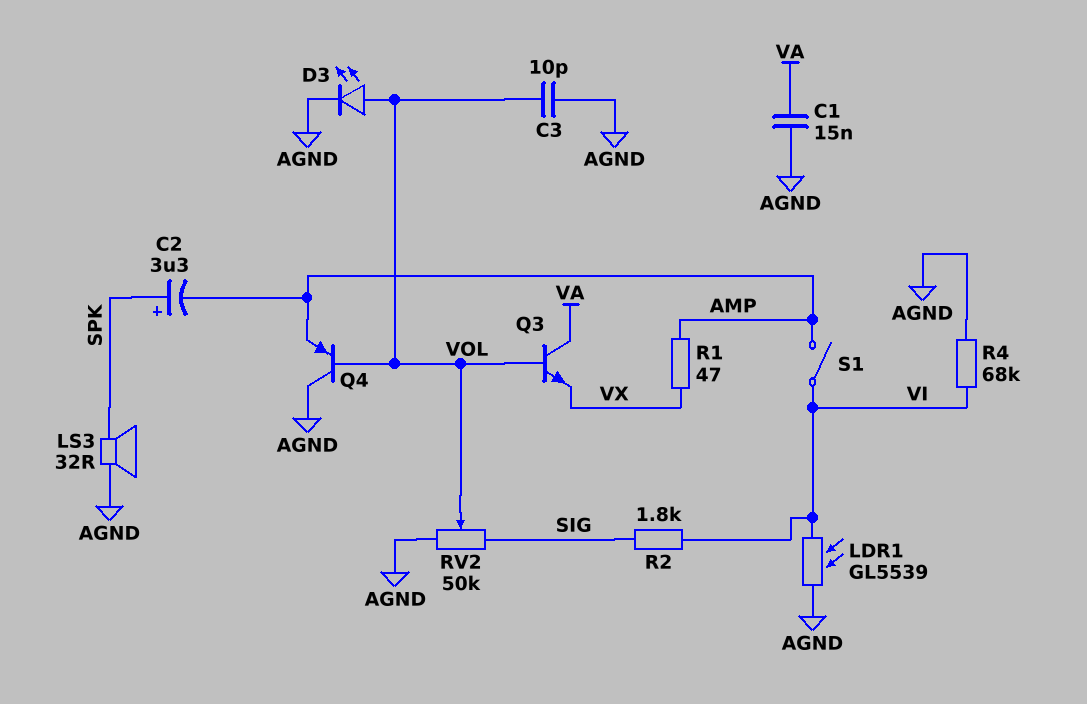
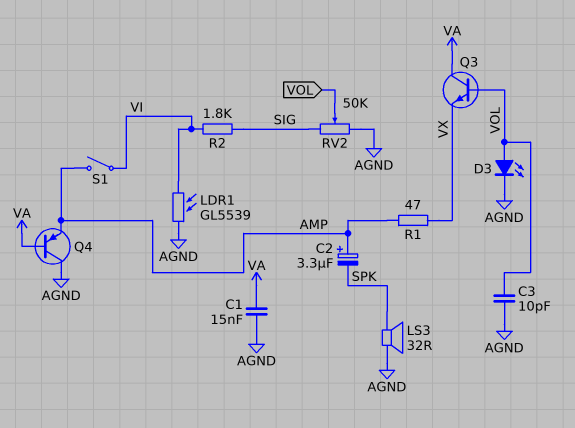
C2: 3.3uF (plus SPK, minus AMP) -> 3.3uF (plus AMP, minus SPK)
Q4: PNP (B VOL, C AGND, E AMP) -> PNP (B VA, C AGND, E AMP)
R4: 68k (AGND, VI) -> none

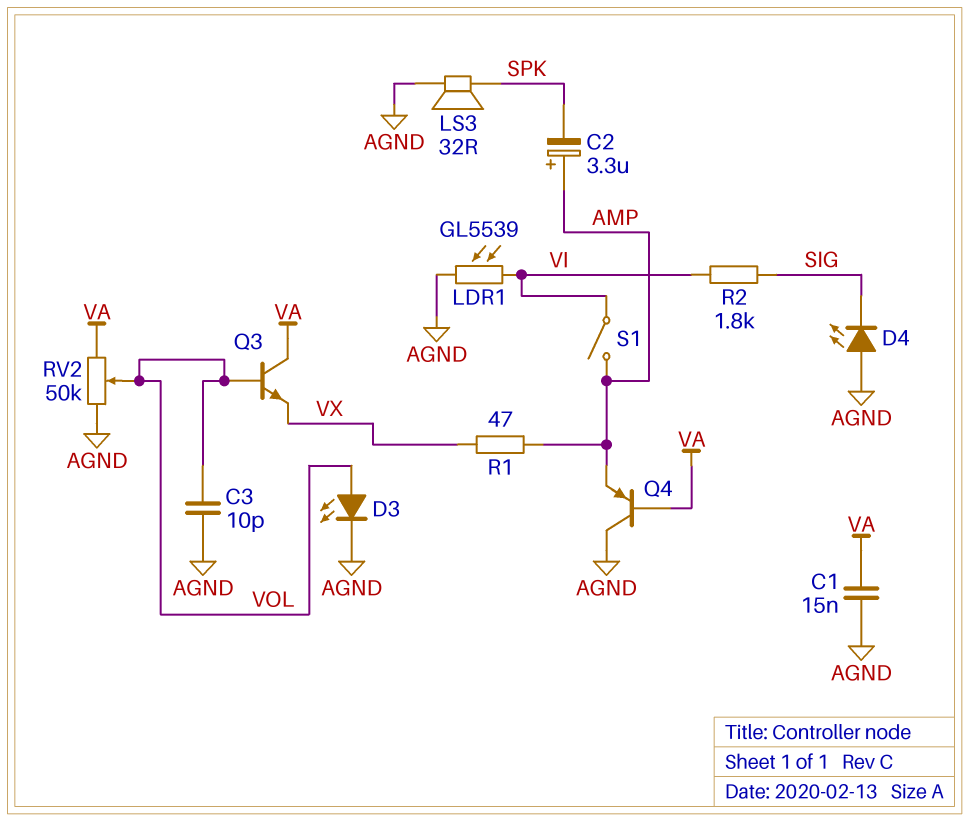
D4: none -> LED (A AGND, K SIG)
RV2: 50k (AGND, SIG, wiper VOL) -> 50k (AGND, VA, wiper VOL)

